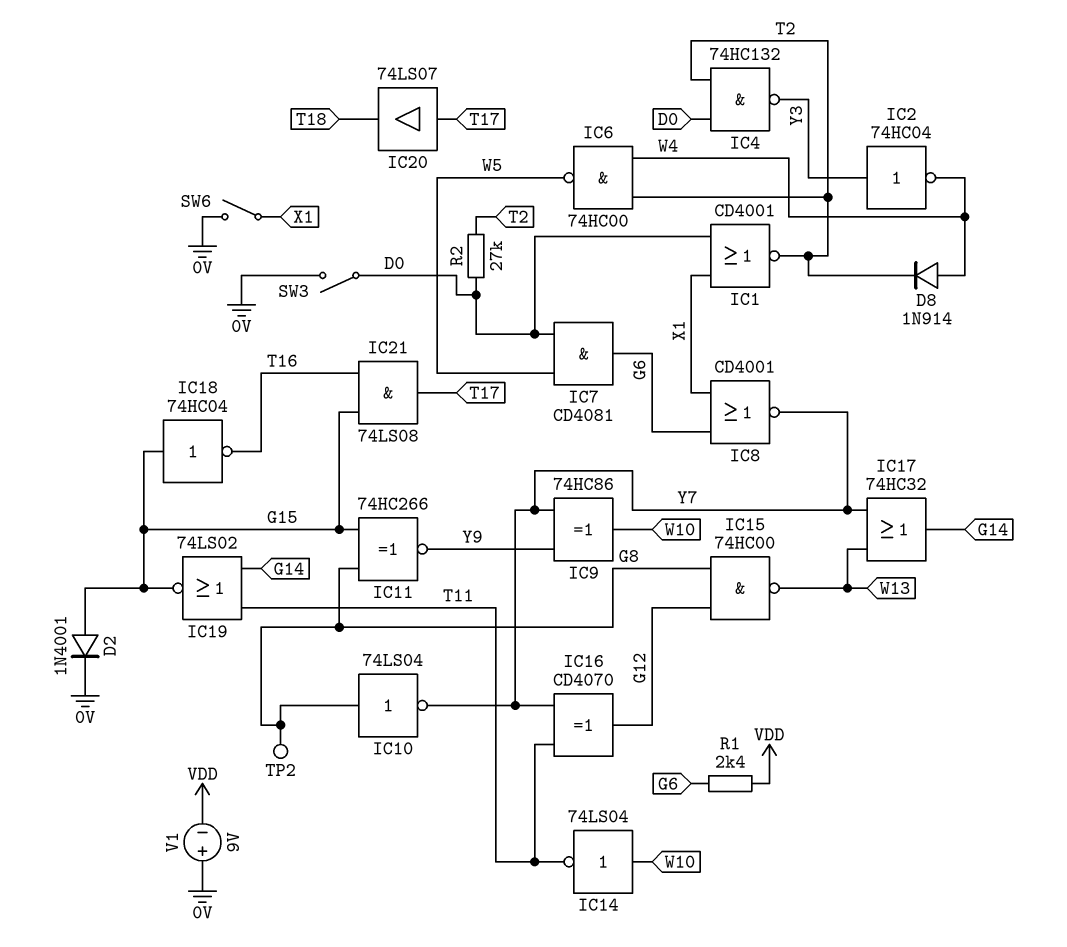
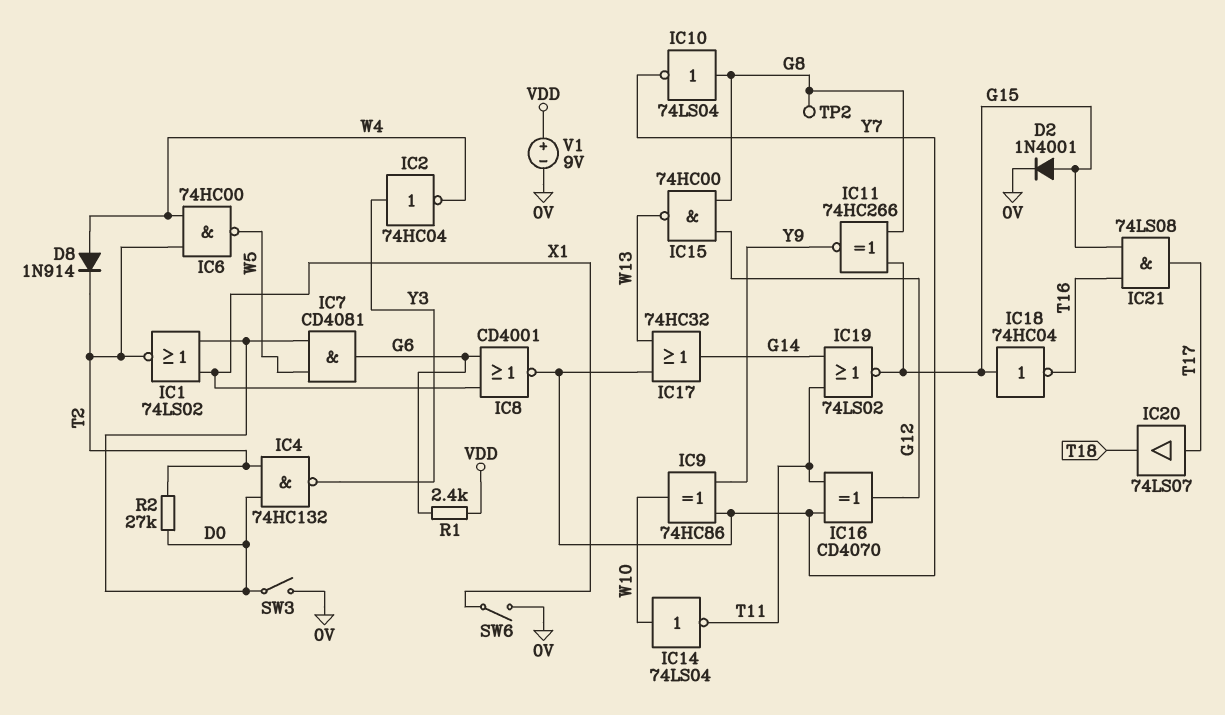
IC1: NOR CD4001 (in D0, in X1, out T2) -> NOR 74LS02 (in D0, in X1, out T2)
V1: 9V (plus 0V, minus VDD) -> 9V (plus VDD, minus 0V)

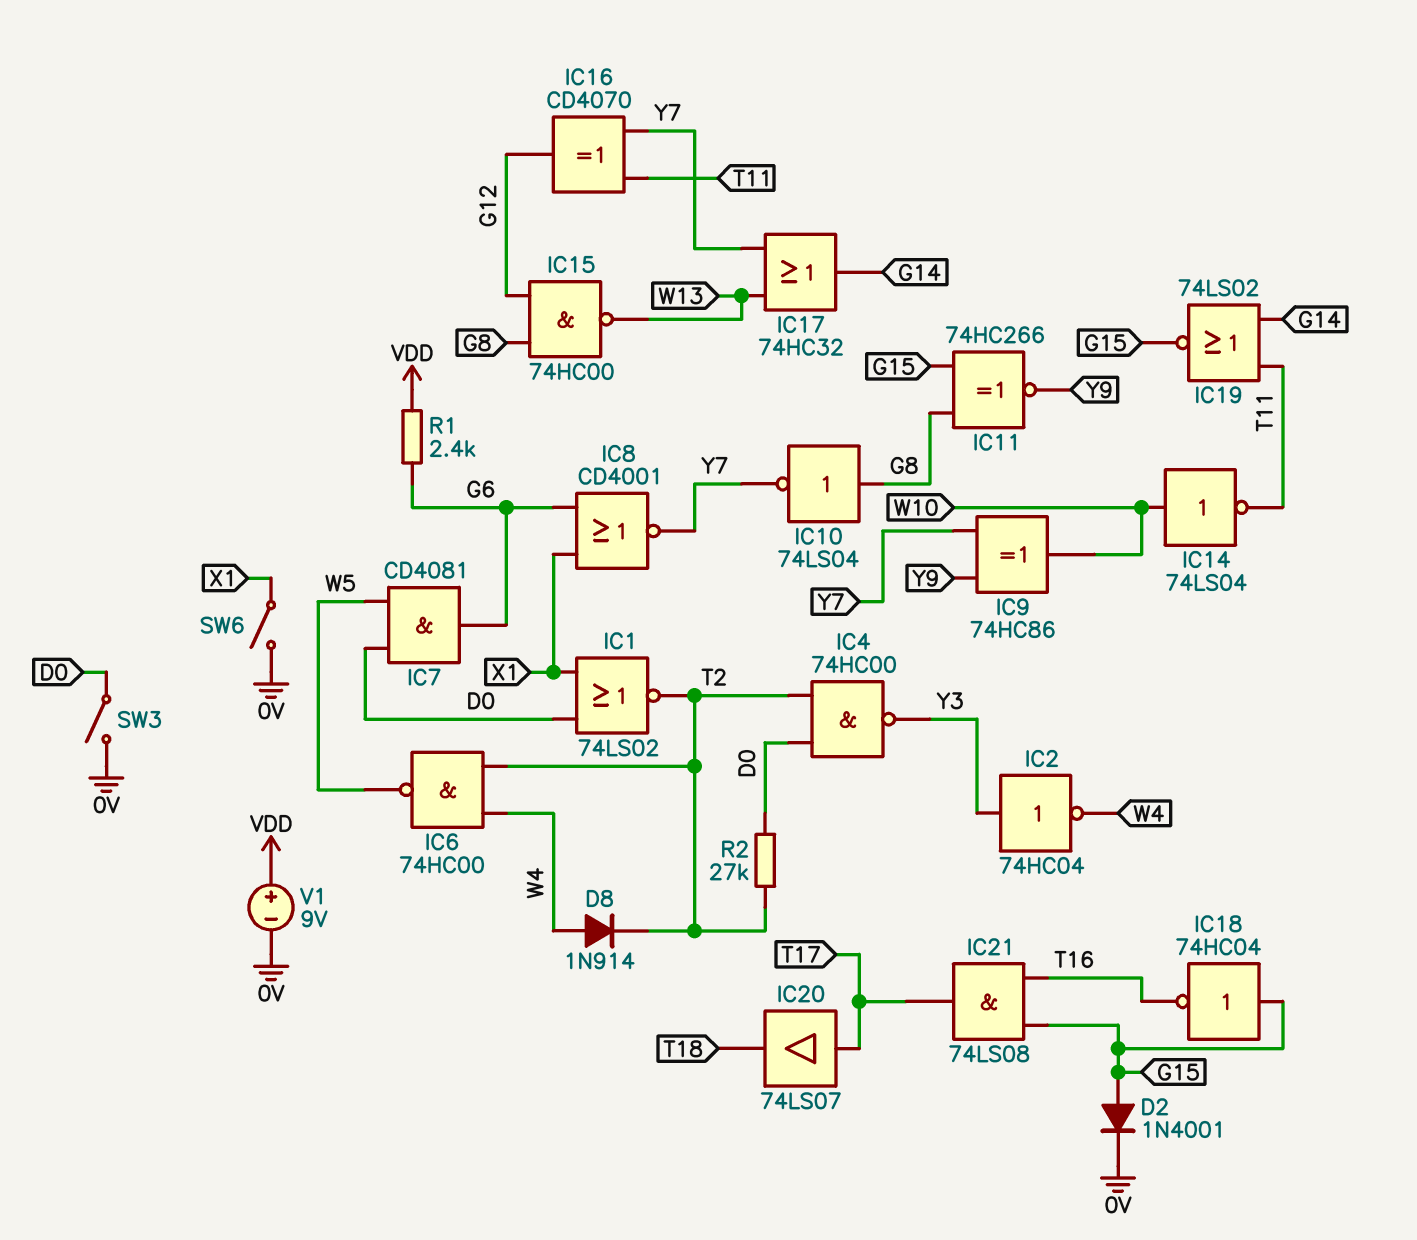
IC4: NAND 74HC132 (in D0, in T2, out Y3) -> NAND 74HC00 (in D0, in T2, out Y3)
TP2: test point (G8) -> none

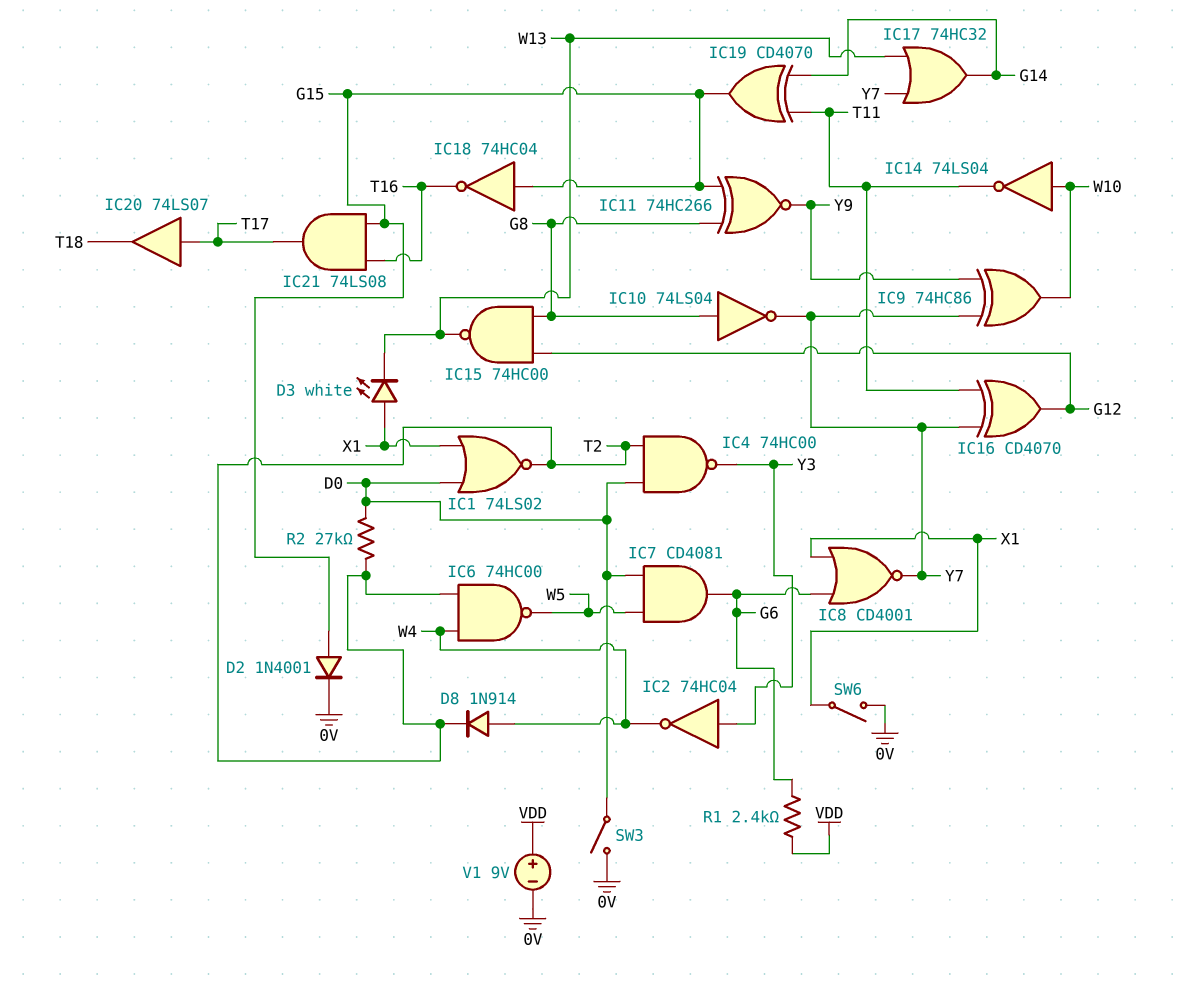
D3: none -> LED white (A X1, K W13)
IC19: NOR 74LS02 (in G14, in T11, out G15) -> XOR CD4070 (in G14, in T11, out G15)

